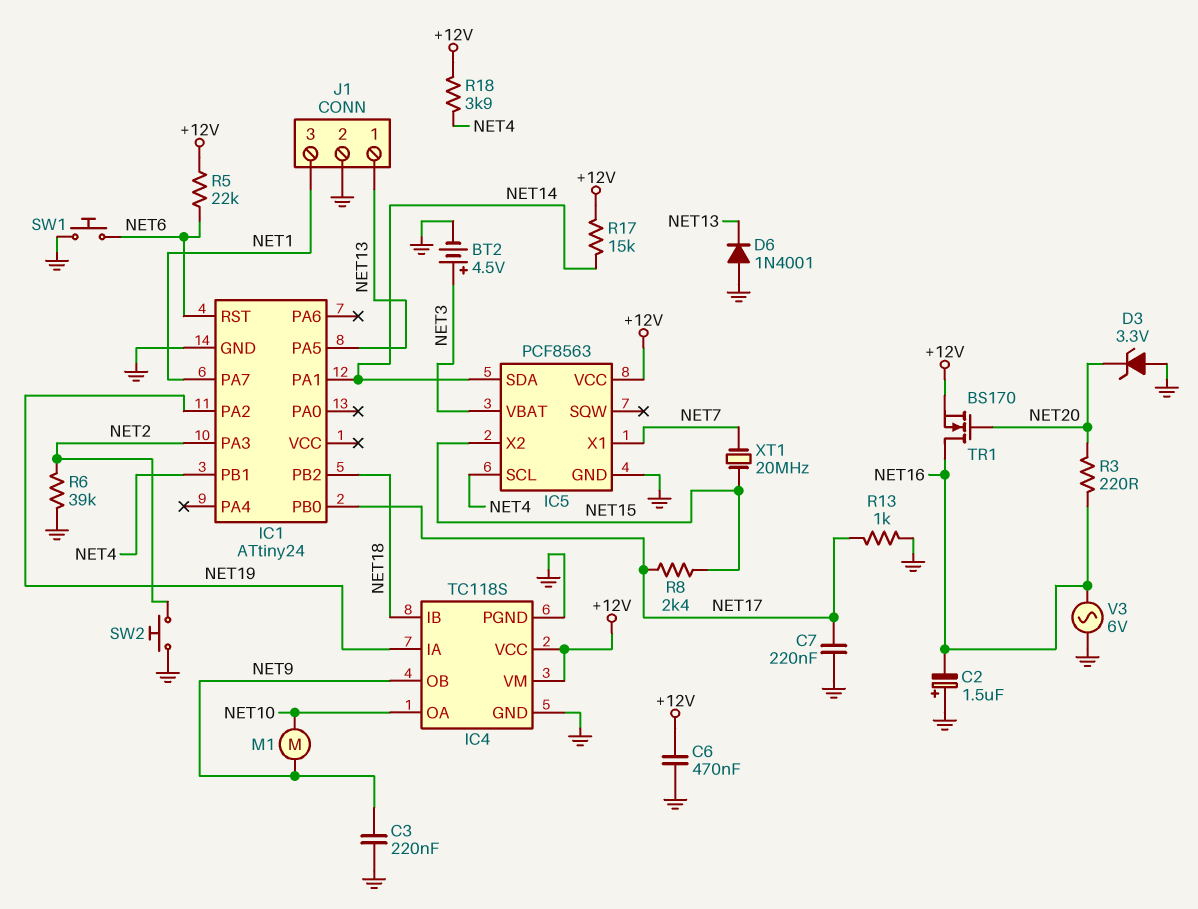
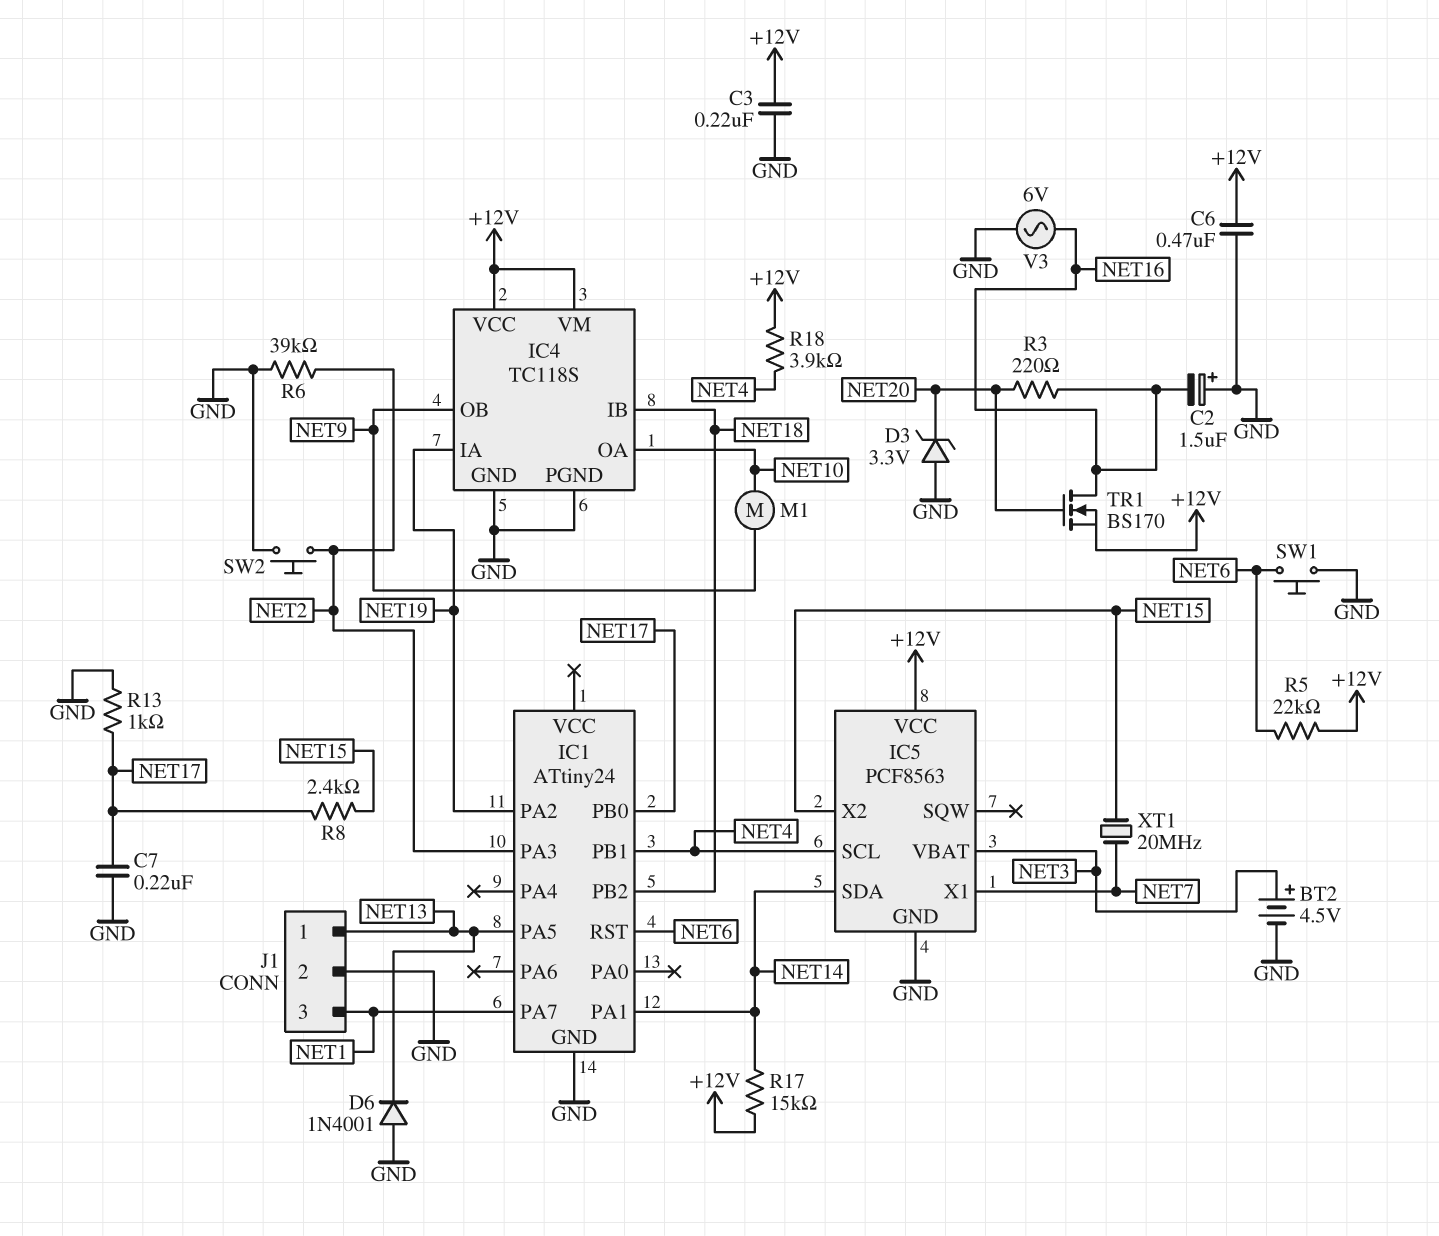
C3: 220nF (GND, NET9) -> 220nF (+12V, GND)

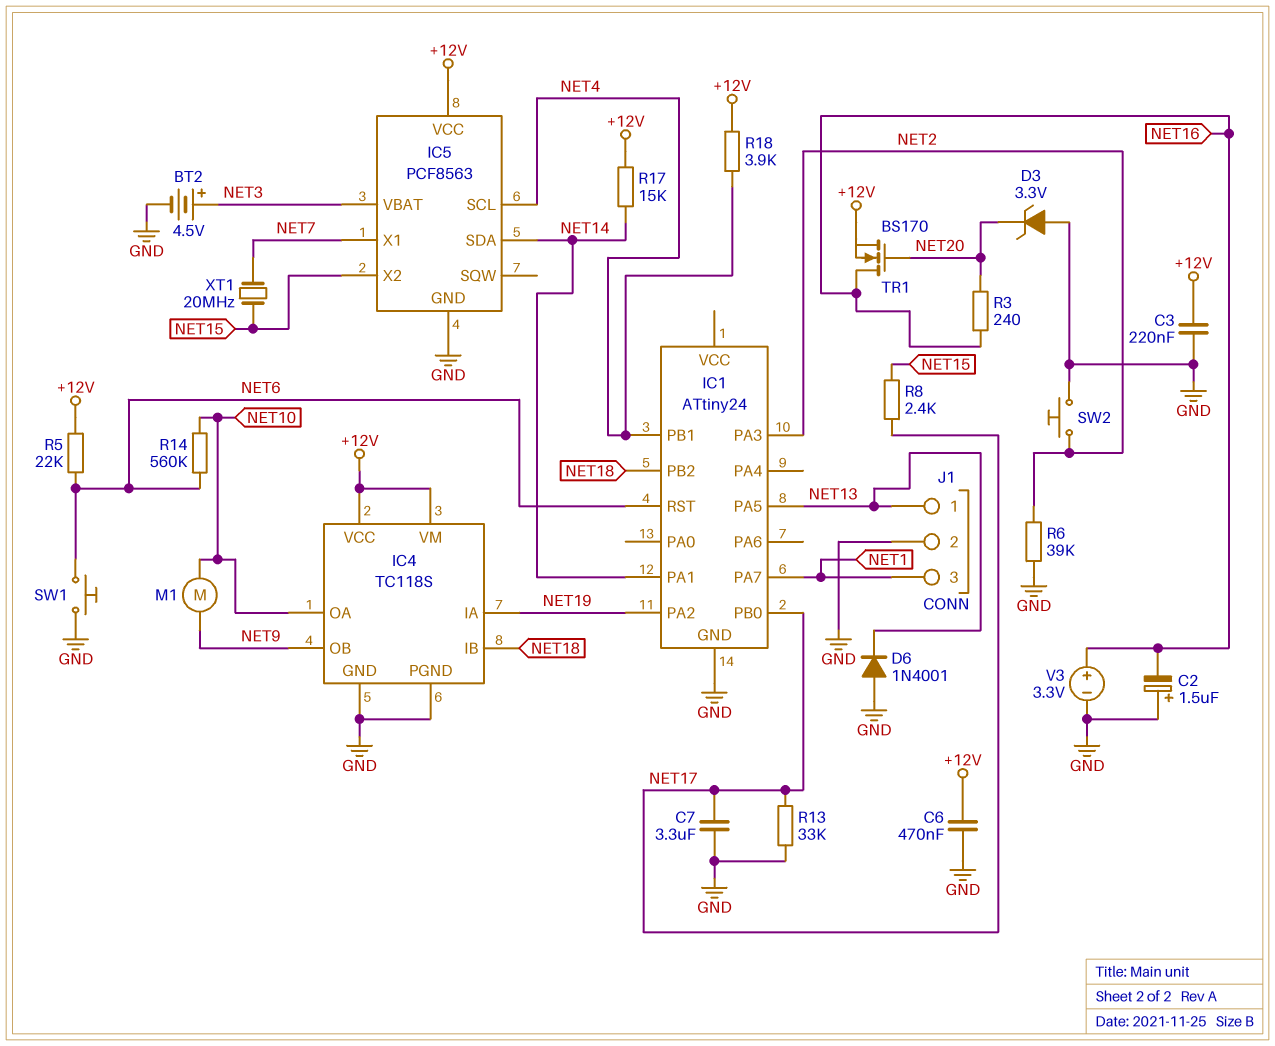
C7: 220nF (GND, NET17) -> 3.3uF (GND, NET17)
R3: 220 (NET16, NET20) -> 240 (NET16, NET20)
R13: 1k (GND, NET17) -> 33k (GND, NET17)
R14: none -> 560k (NET6, NET10)
V3: AC 6V (GND, NET16) -> 3.3V (plus NET16, minus GND)

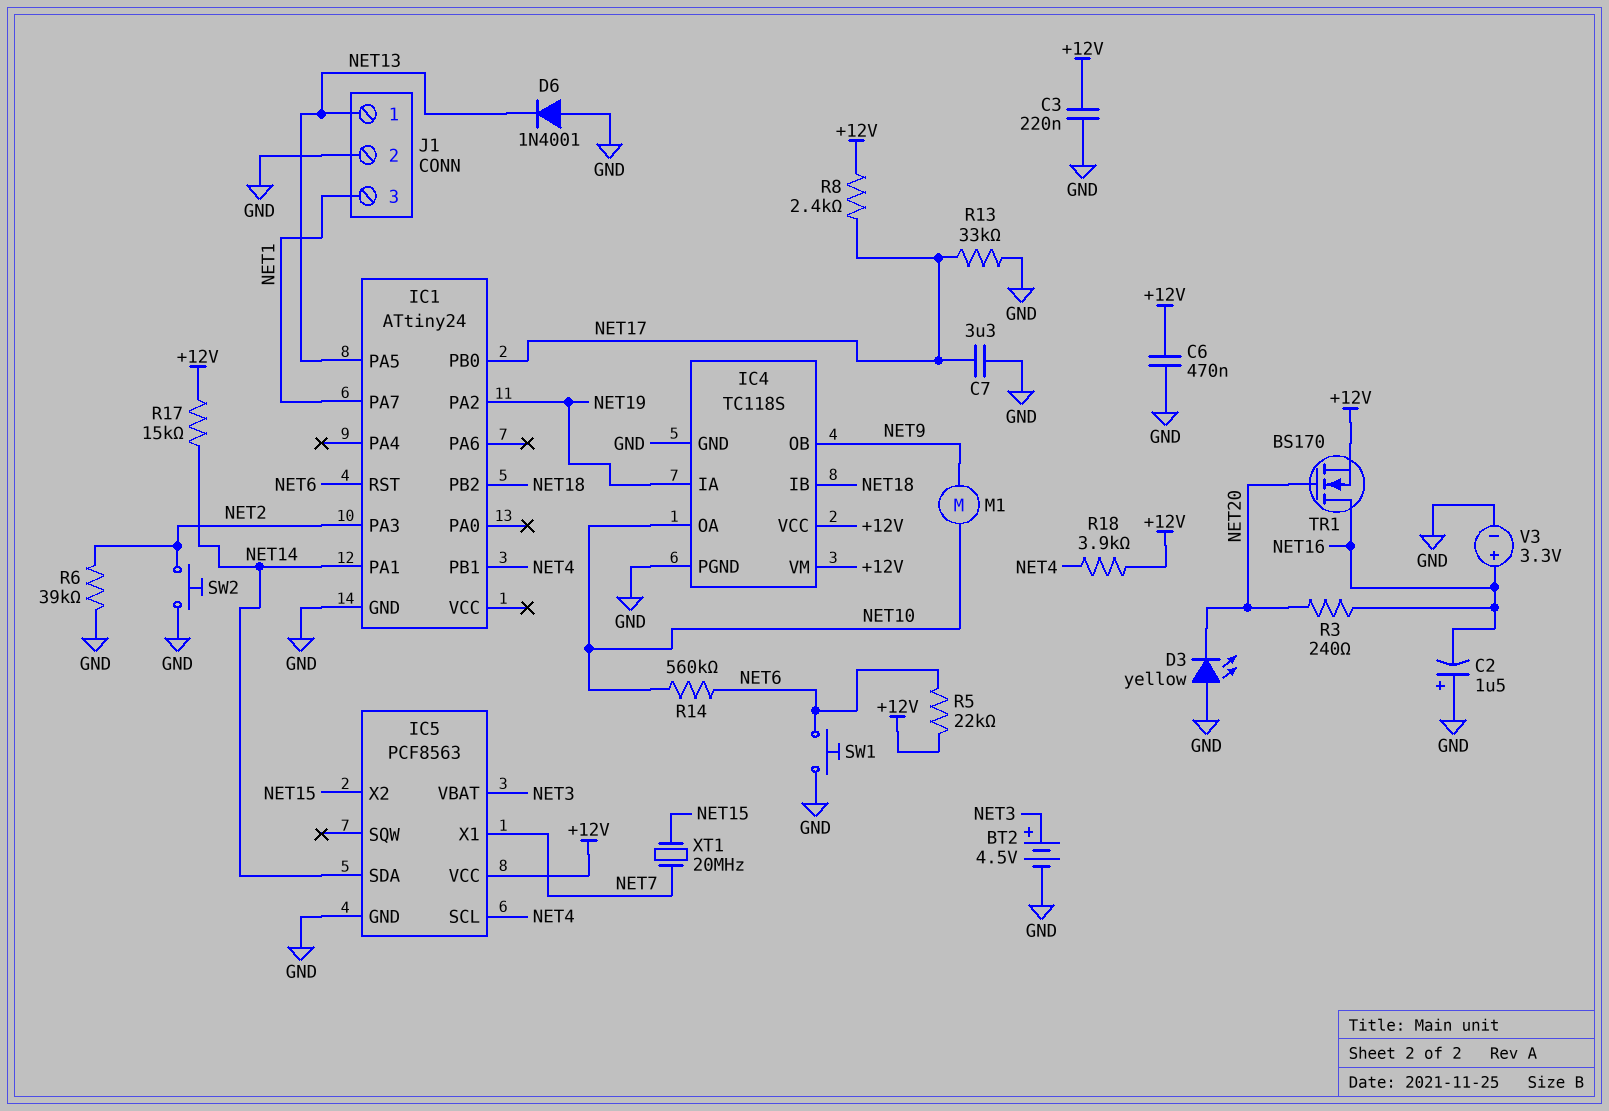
D3: zener 3.3V (A GND, K NET20) -> LED yellow (A GND, K NET20)
R8: 2.4k (NET15, NET17) -> 2.4k (+12V, NET17)

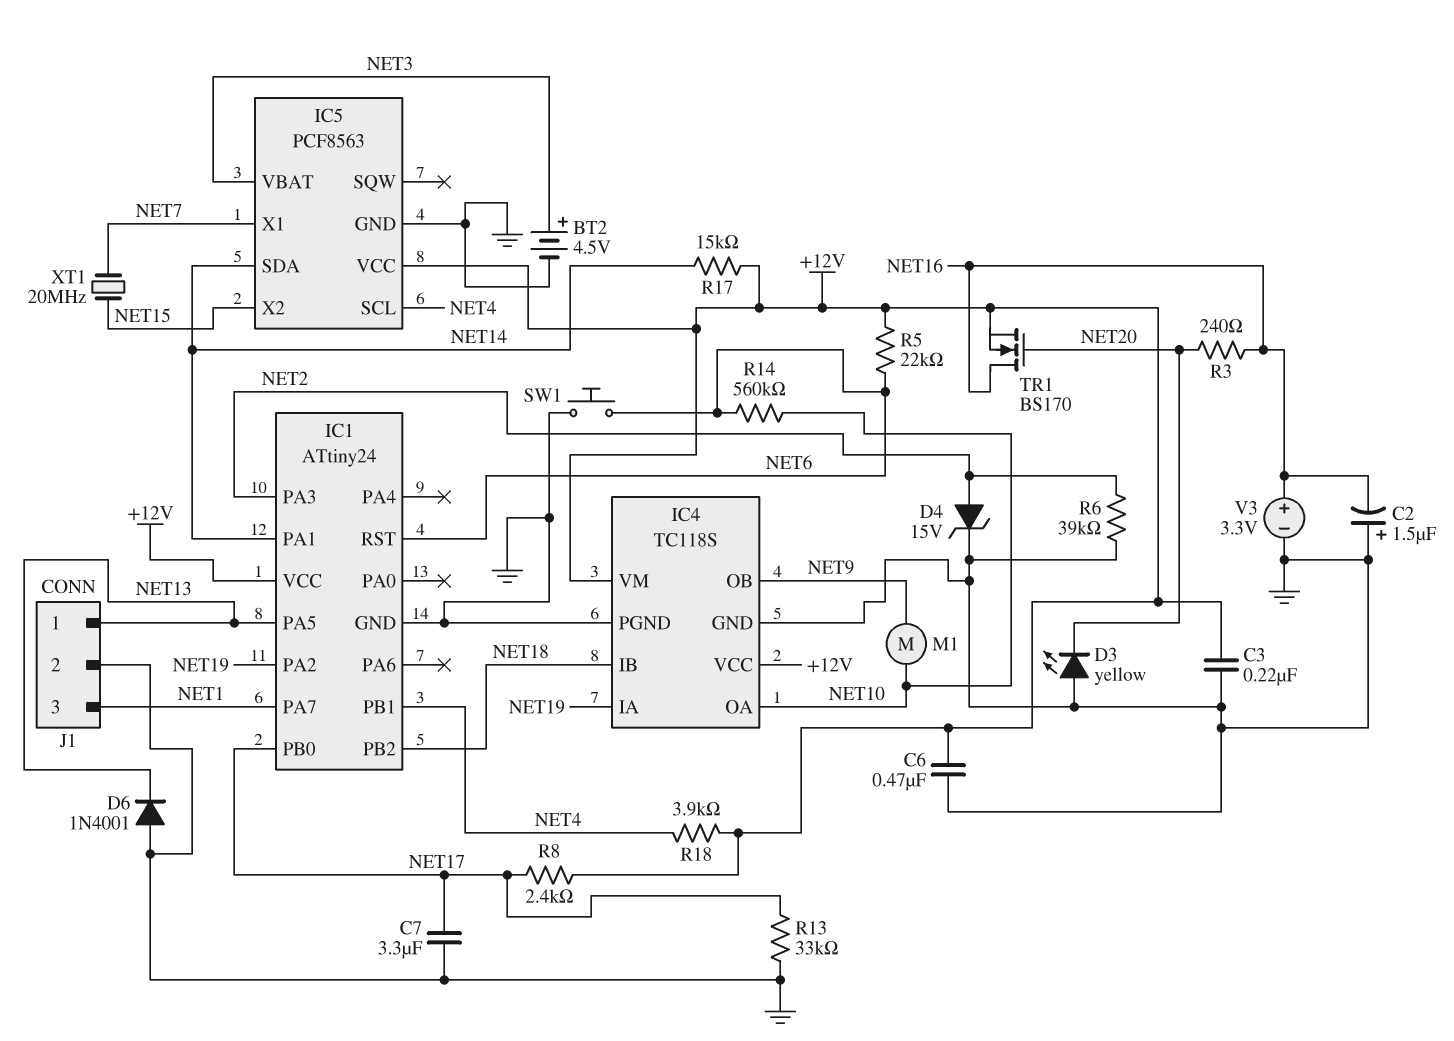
D4: none -> zener 15V (A NET2, K GND)
IC1 pin VCC: none -> +12V
SW2: button (GND, NET2) -> none

